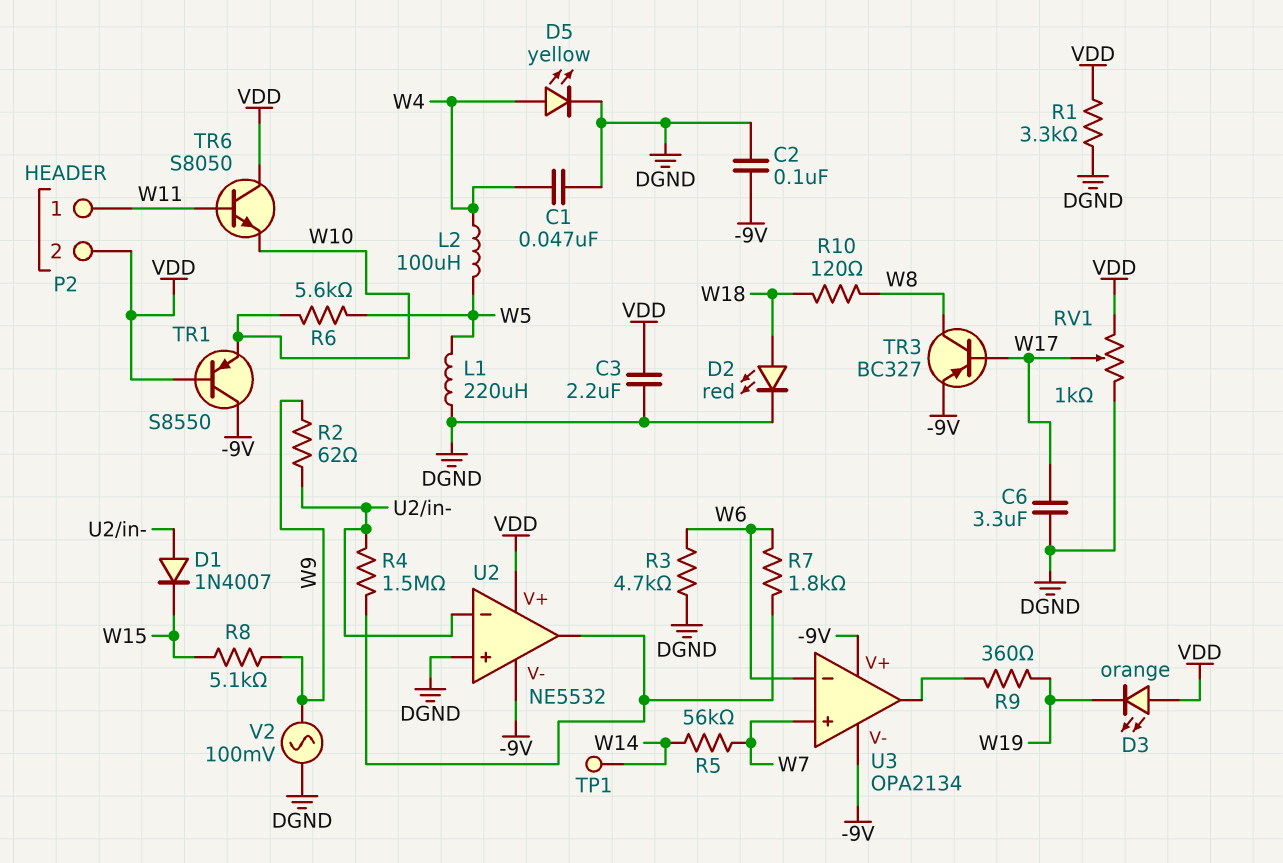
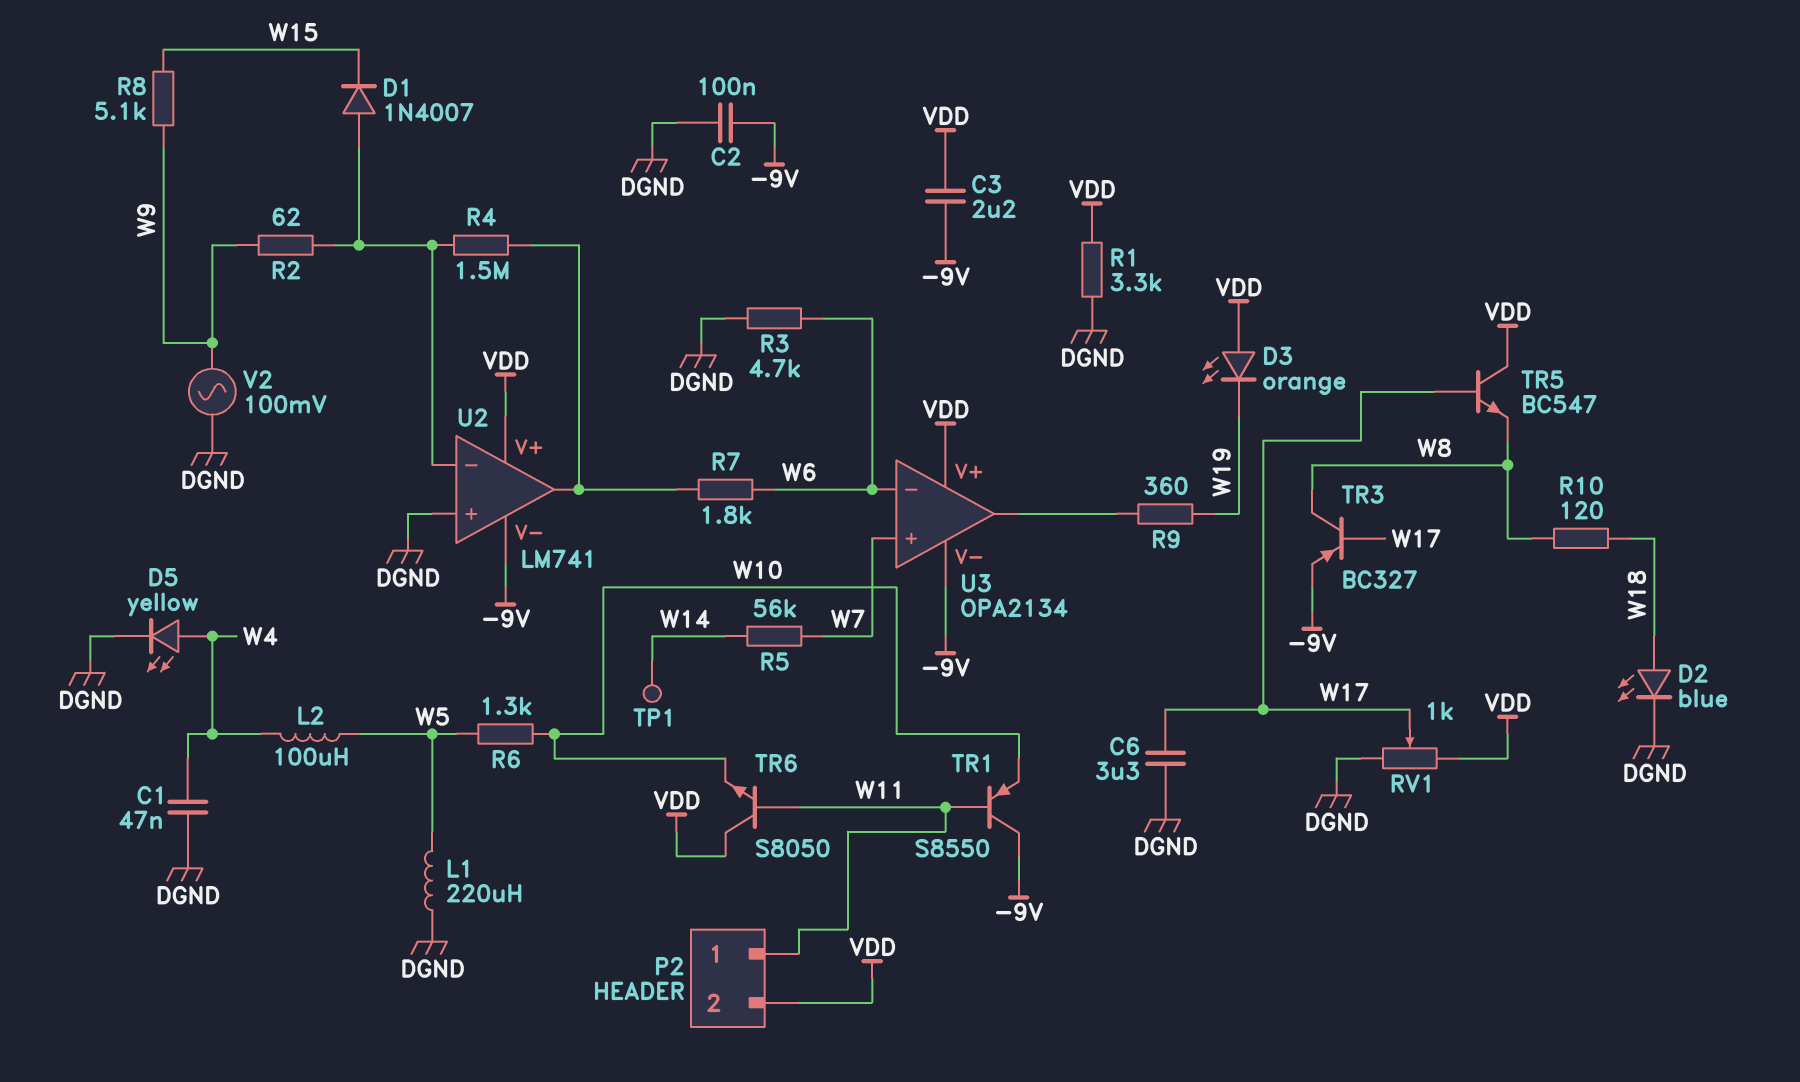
C3: 2.2uF (DGND, VDD) -> 2.2uF (-9V, VDD)
D2: LED red (A W18, K DGND) -> LED blue (A W18, K DGND)
R6: 5.6k (W5, W10) -> 1.3k (W5, W10)
TR1: PNP S8550 (B VDD, C -9V, E W10) -> PNP S8550 (B W11, C -9V, E W10)
TR5: none -> NPN BC547 (B W17, C VDD, E W8)
U2: NE5532 -> LM741
U3 pin V+: -9V -> VDD

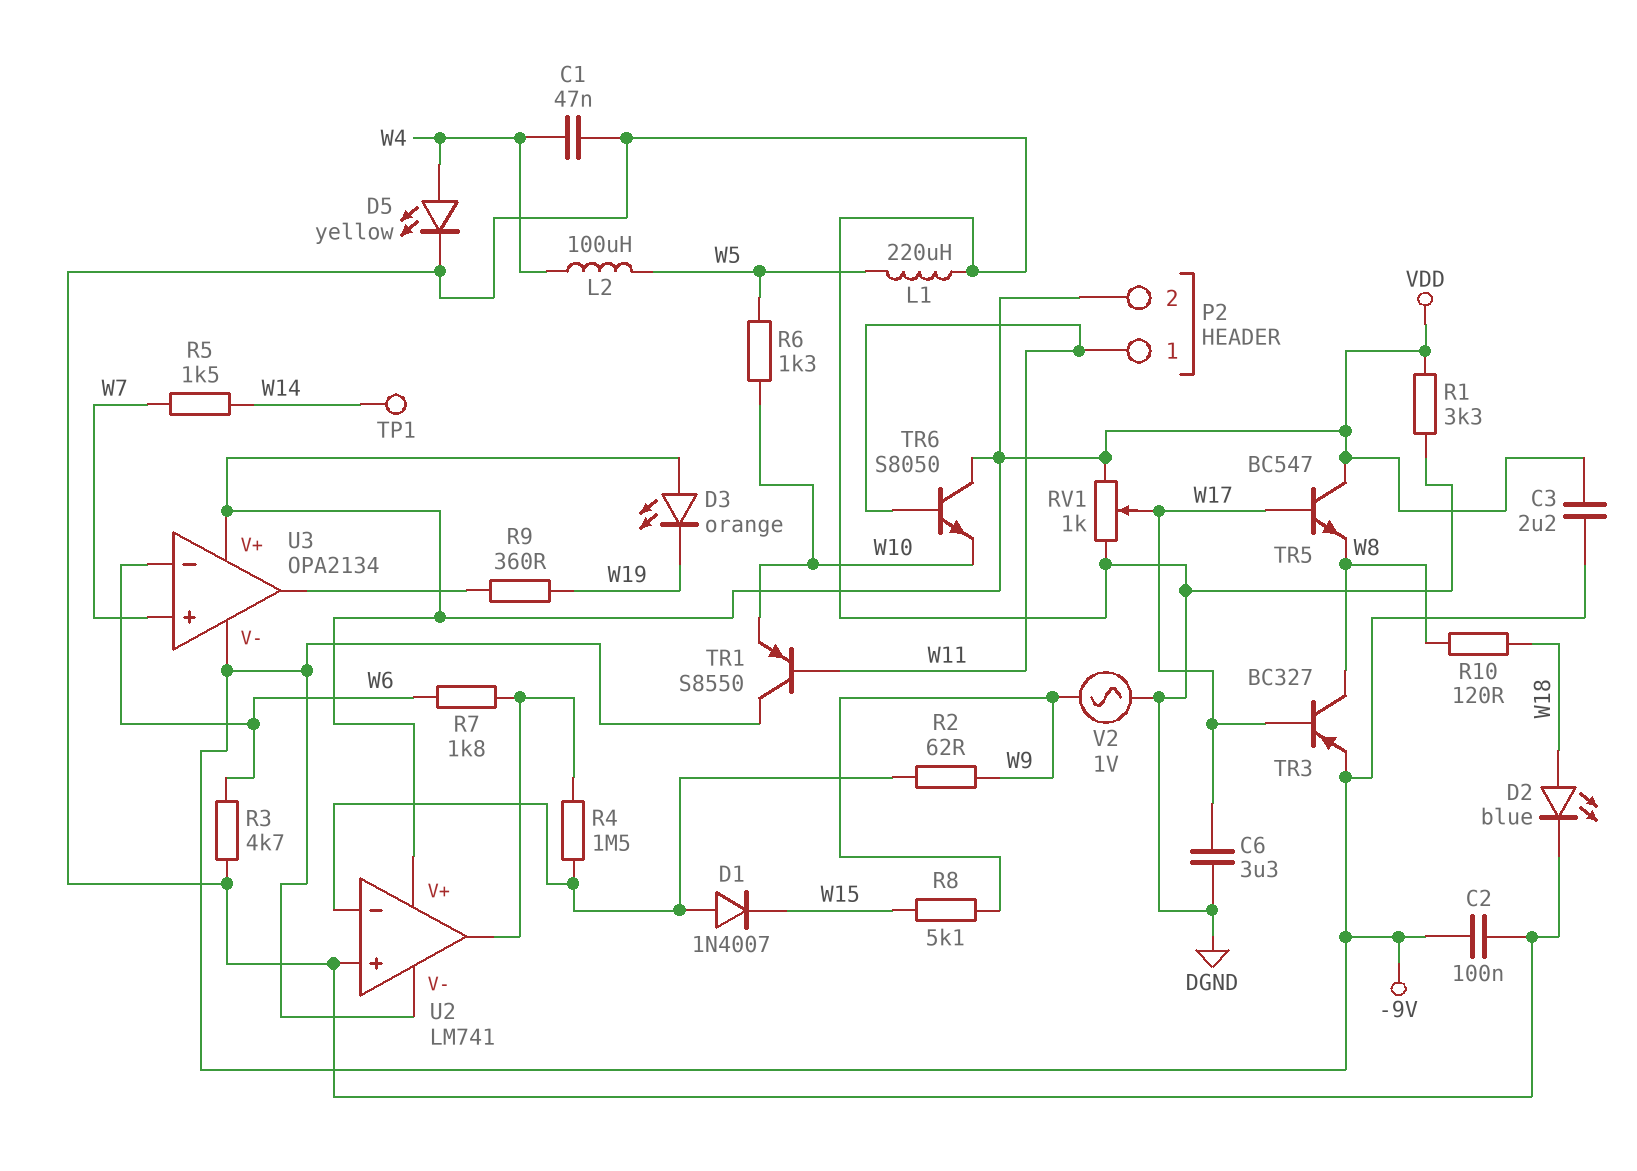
R5: 56k (W7, W14) -> 1.5k (W7, W14)
V2: AC 100mV (DGND, W9) -> AC 1V (DGND, W9)

